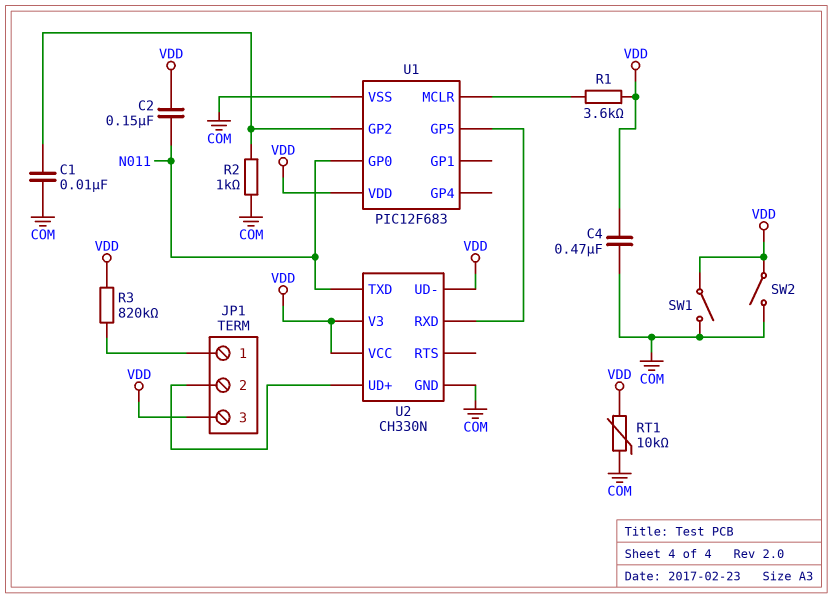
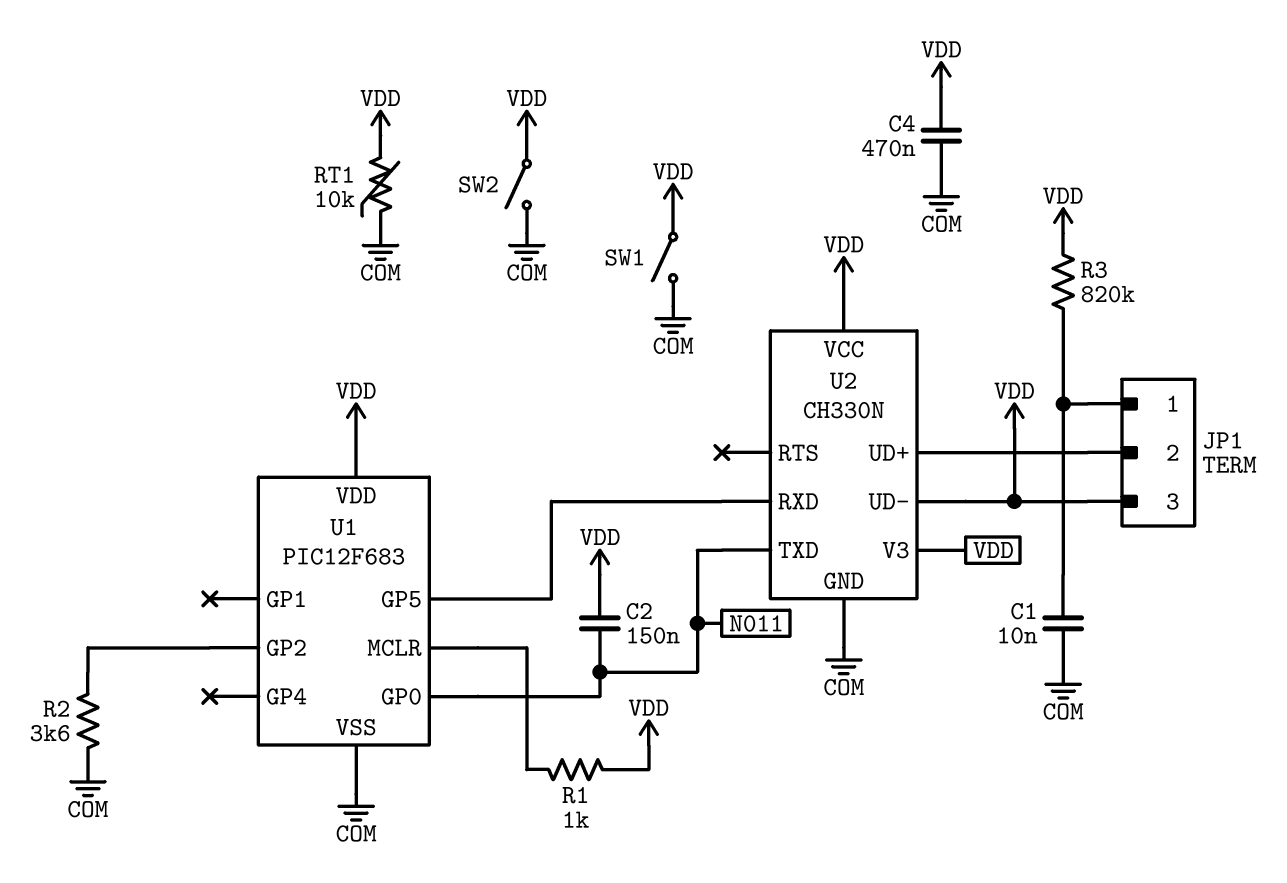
C1: 10nF (COM, U1/GP2) -> 10nF (COM, JP1/1)
R1: 3.6k (U1/MCLR, VDD) -> 1k (U1/MCLR, VDD)
R2: 1k (COM, U1/GP2) -> 3.6k (COM, U1/GP2)

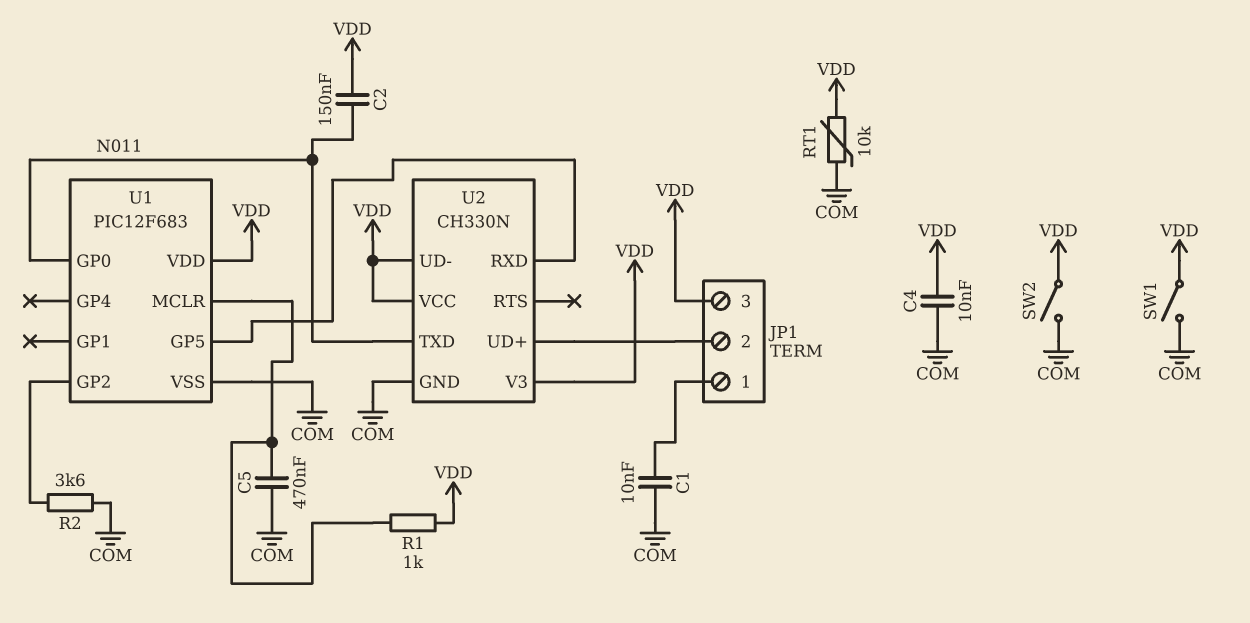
C4: 470nF (COM, VDD) -> 10nF (COM, VDD)
C5: none -> 470nF (COM, U1/MCLR)
R3: 820k (JP1/1, VDD) -> none

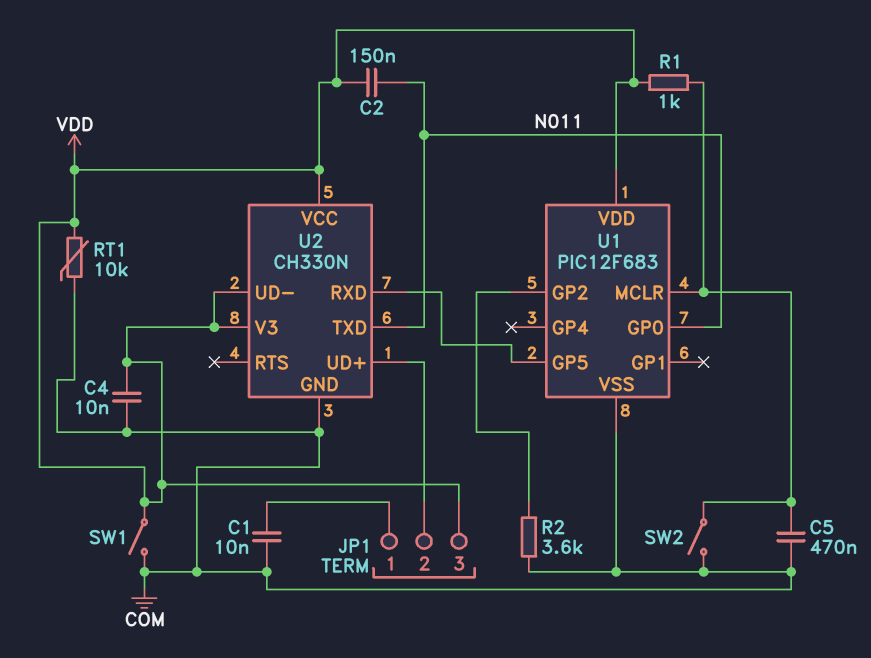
SW2: switch (COM, VDD) -> switch (COM, U1/MCLR)

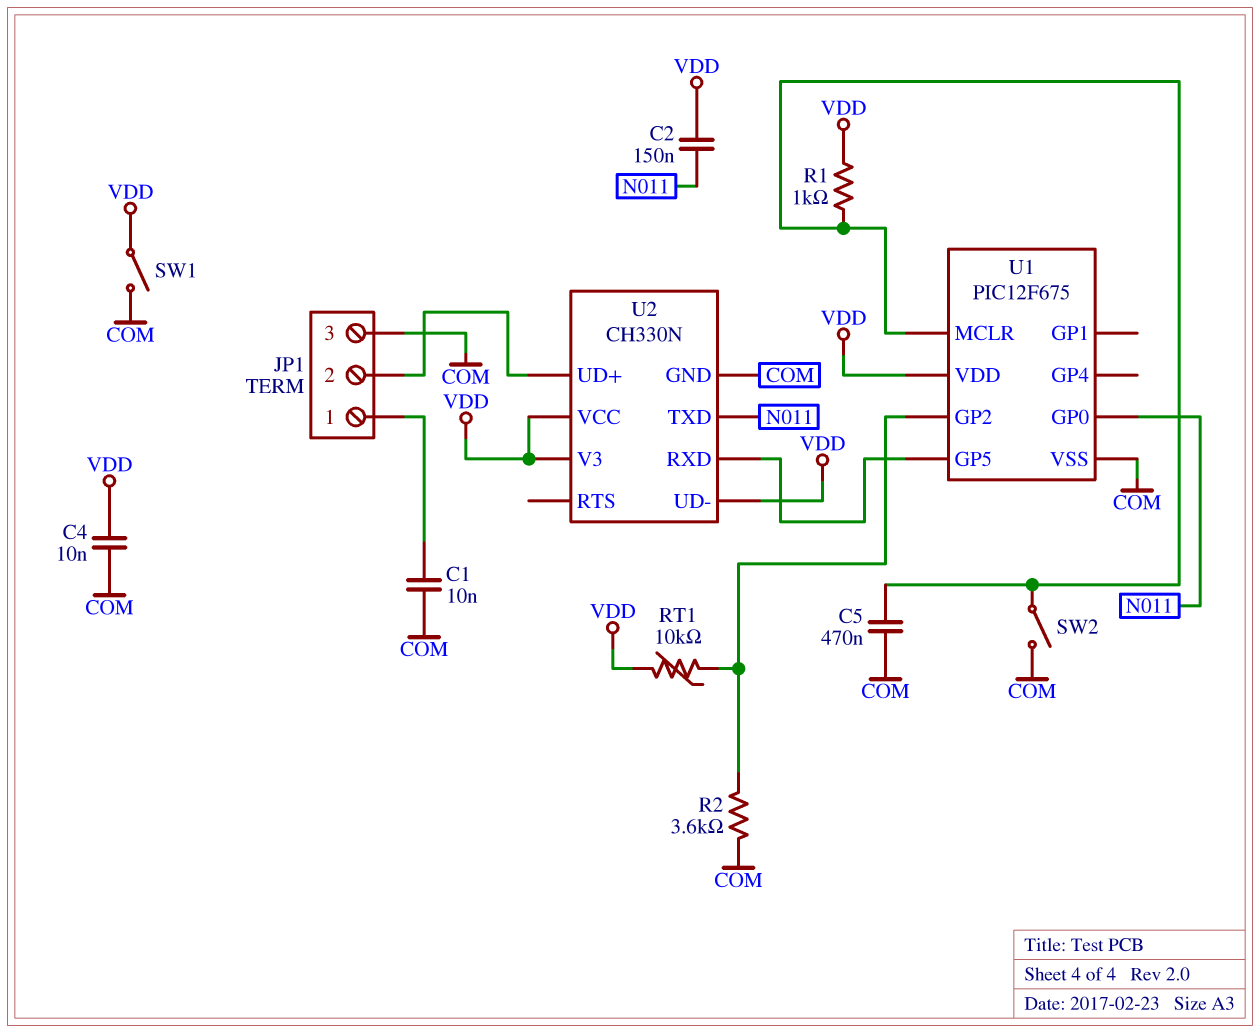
JP1 pin 3: VDD -> COM
RT1: 10k (COM, VDD) -> 10k (U1/GP2, VDD)
U1: PIC12F683 -> PIC12F675

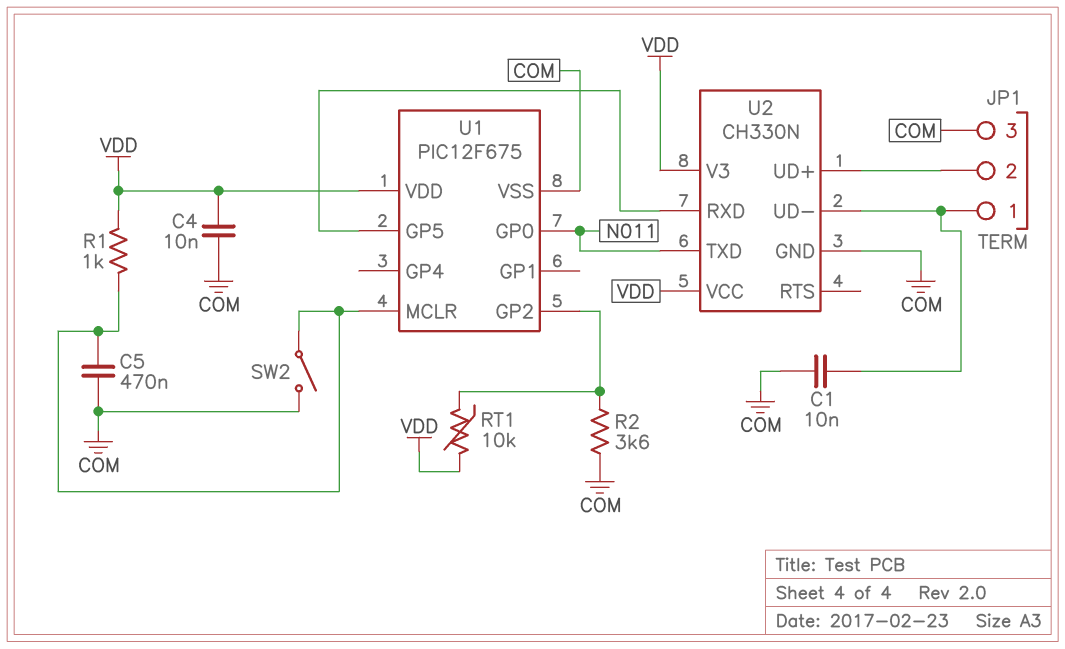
C2: 150nF (N011, VDD) -> none
SW1: switch (COM, VDD) -> none
U2 pin UD-: VDD -> JP1/1

